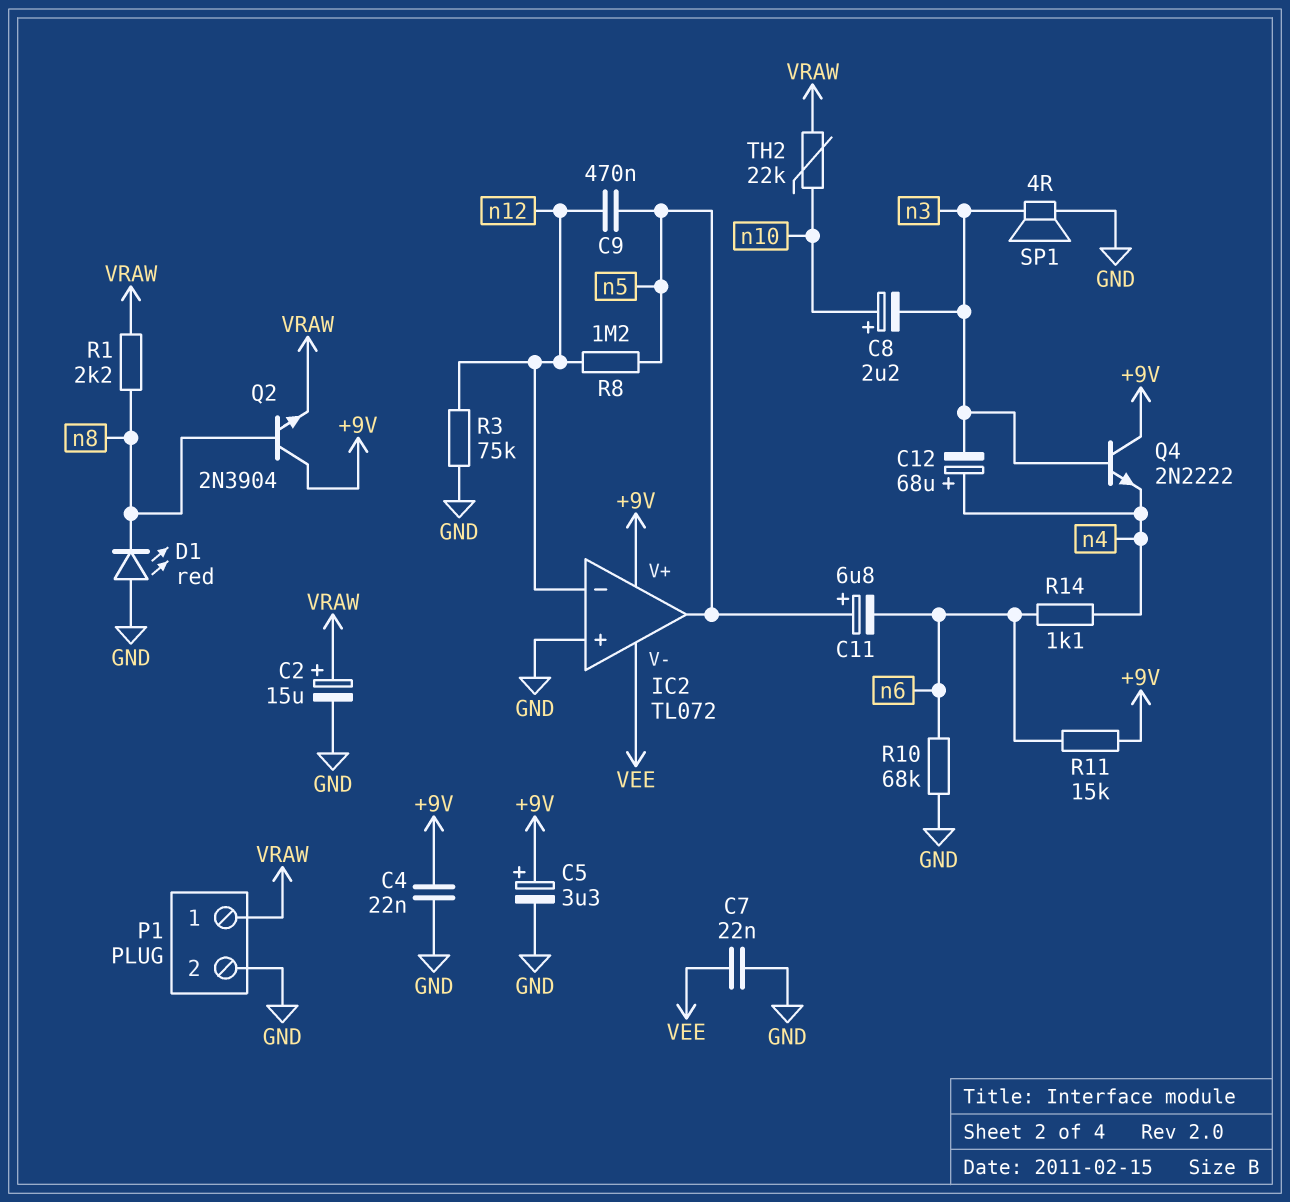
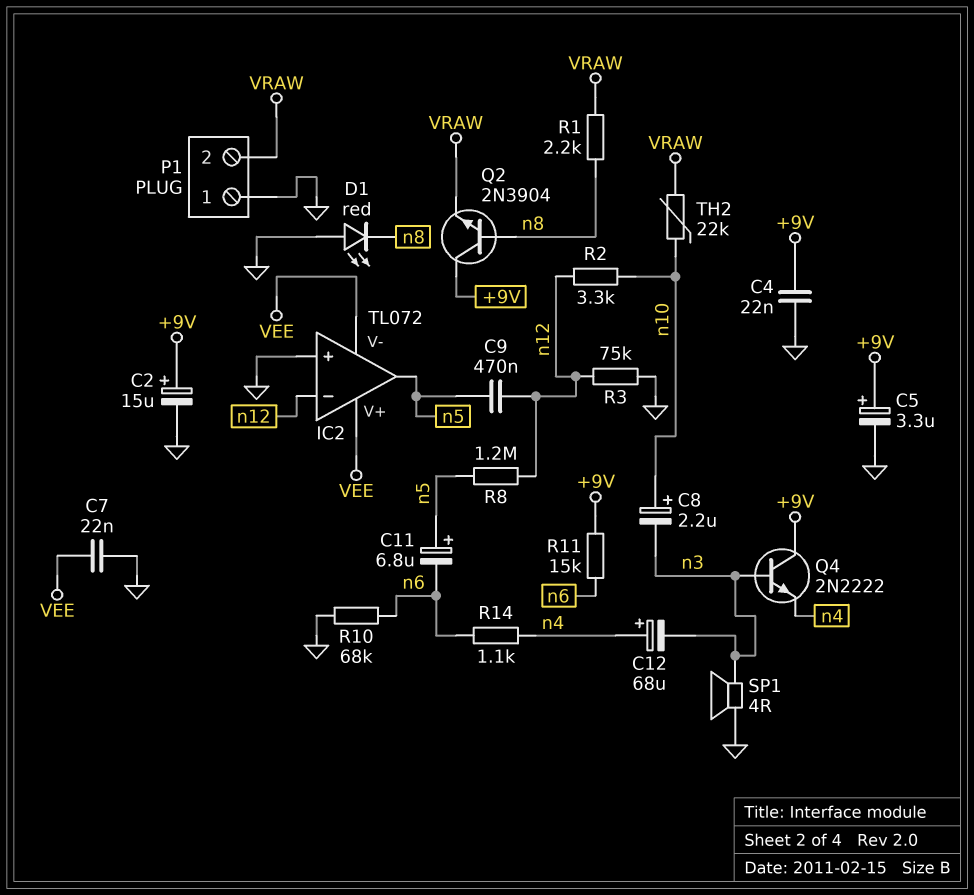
C2: 15uF (plus VRAW, minus GND) -> 15uF (plus +9V, minus GND)
IC2 pin V+: +9V -> VEE
P1 pin 1: VRAW -> GND
P1 pin 2: GND -> VRAW
R2: none -> 3.3k (n10, n12)

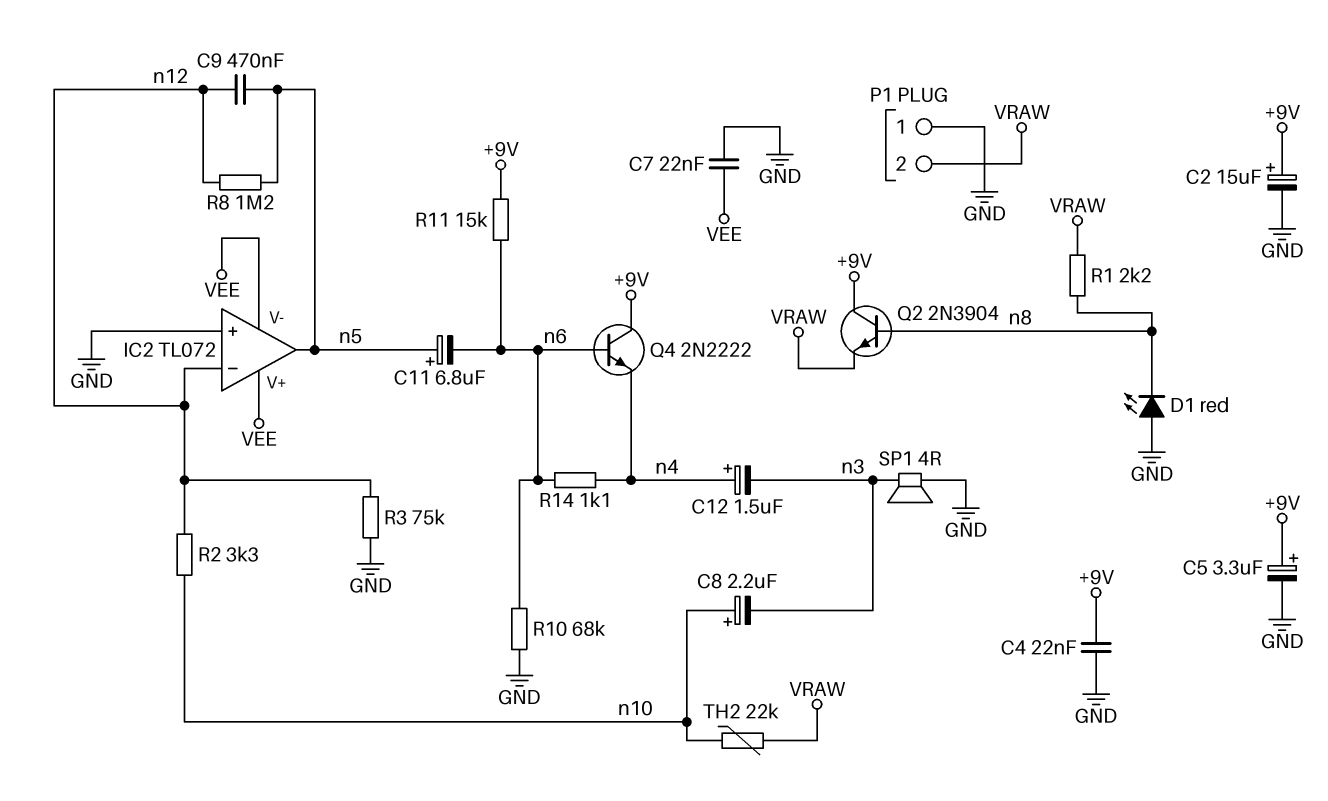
C12: 68uF (plus n4, minus n3) -> 1.5uF (plus n4, minus n3)
Q4: NPN 2N2222 (B n3, C +9V, E n4) -> NPN 2N2222 (B n6, C +9V, E n4)

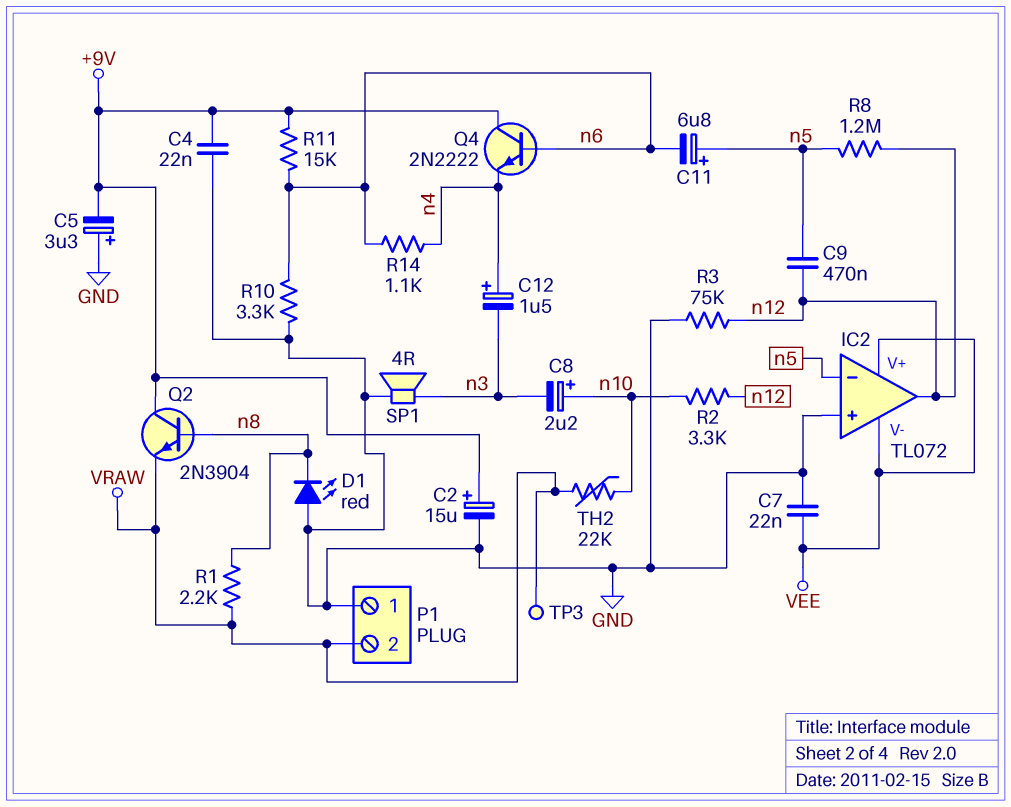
C5: 3.3uF (plus +9V, minus GND) -> 3.3uF (plus GND, minus +9V)
IC2 pin in-: n12 -> n5
IC2 pin out: n5 -> n12
R10: 68k (GND, n6) -> 3.3k (GND, n6)
TP3: none -> test point (VRAW)

